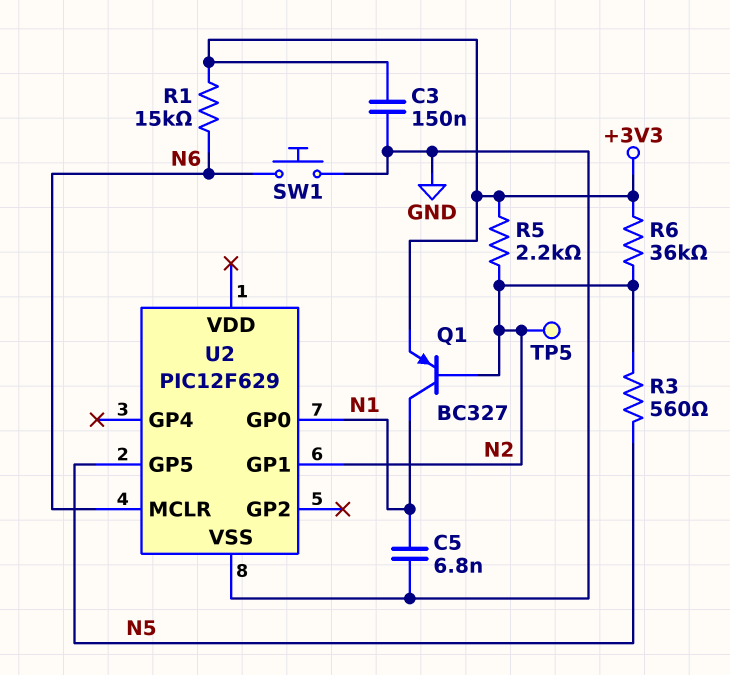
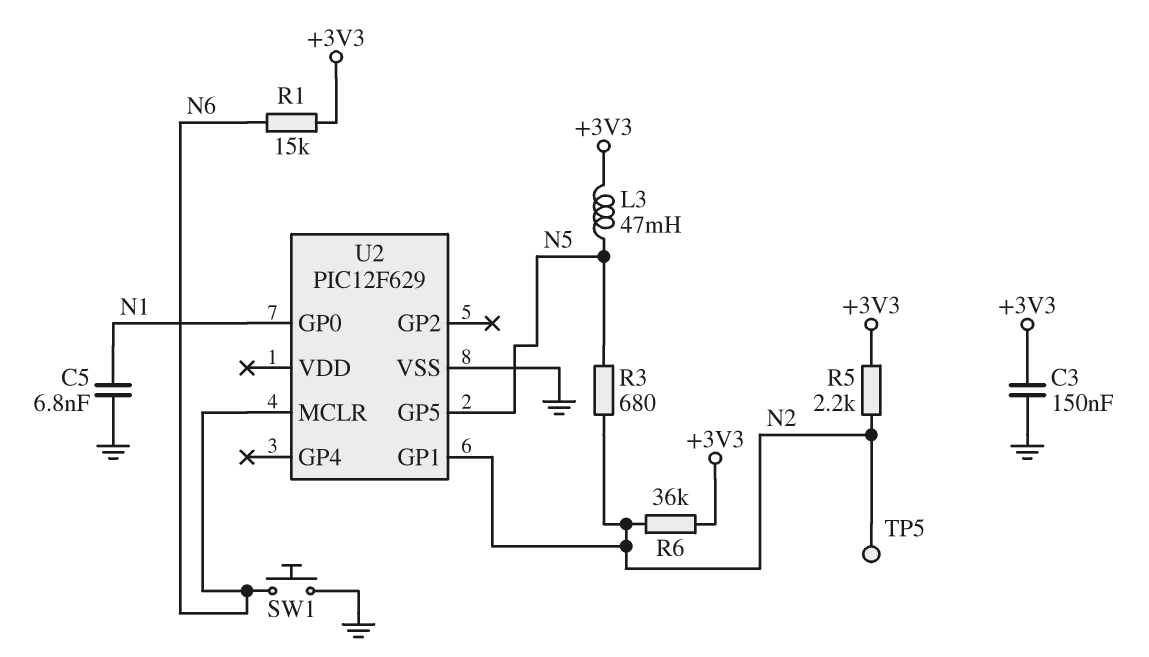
L3: none -> 47mH (+3V3, N5)
Q1: PNP BC327 (B N2, C N1, E +3V3) -> none
R3: 560 (N2, N5) -> 680 (N2, N5)

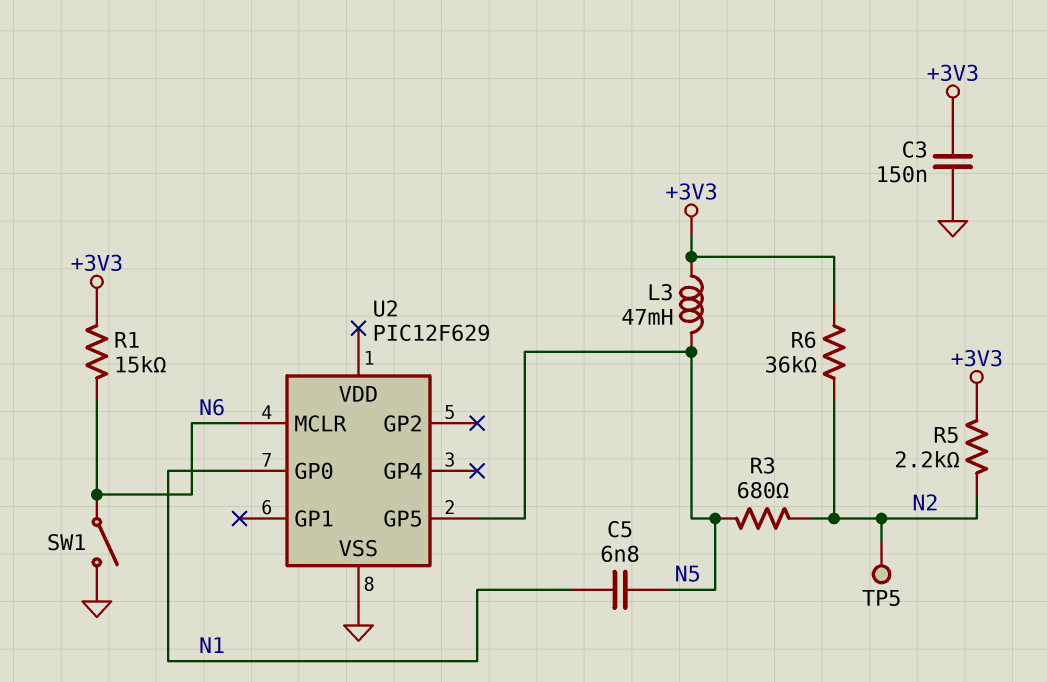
C5: 6.8nF (GND, N1) -> 6.8nF (N1, N5)
SW1: button (GND, N6) -> switch (GND, N6)
U2 pin GP1: N2 -> none

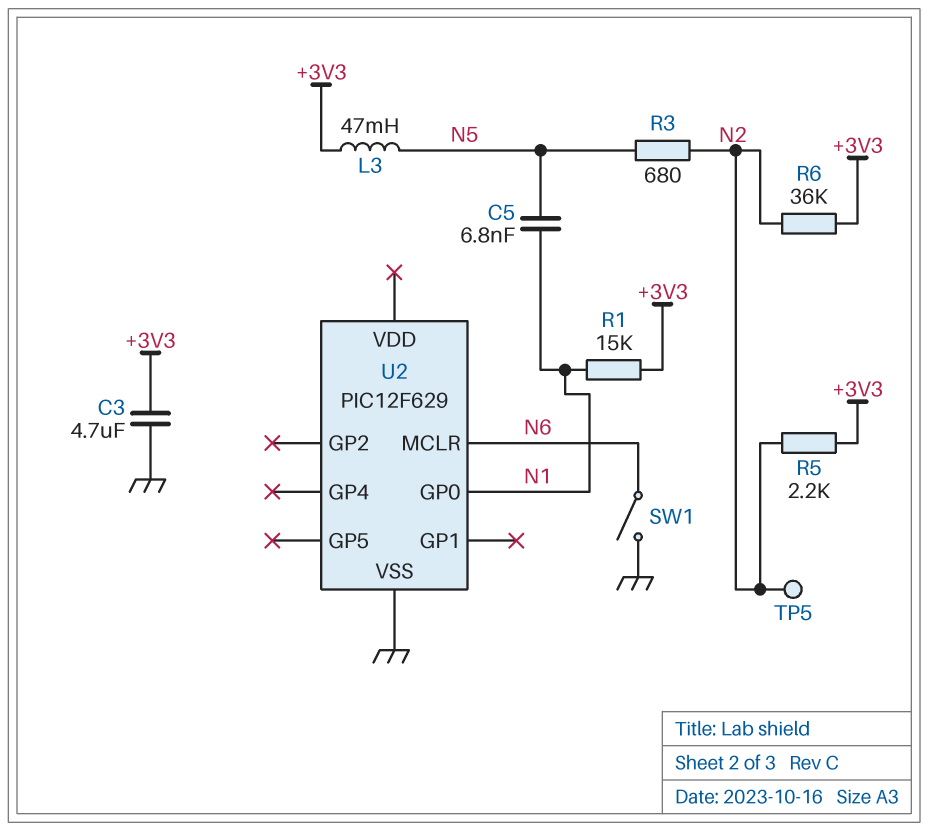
C3: 150nF (+3V3, GND) -> 4.7uF (+3V3, GND)
R1: 15k (+3V3, N6) -> 15k (+3V3, N1)
U2 pin GP5: N5 -> none

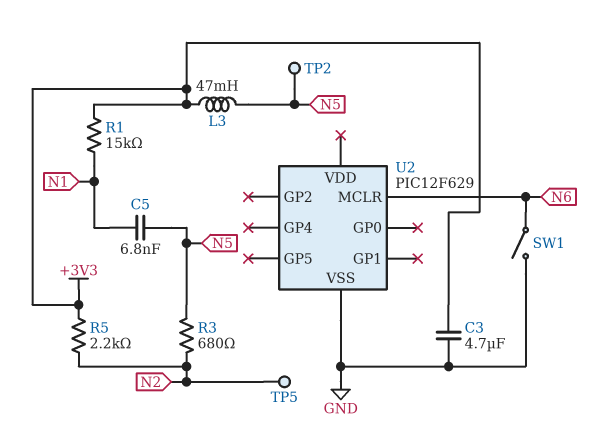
R6: 36k (+3V3, N2) -> none
TP2: none -> test point (N5)
U2 pin GP0: N1 -> none

